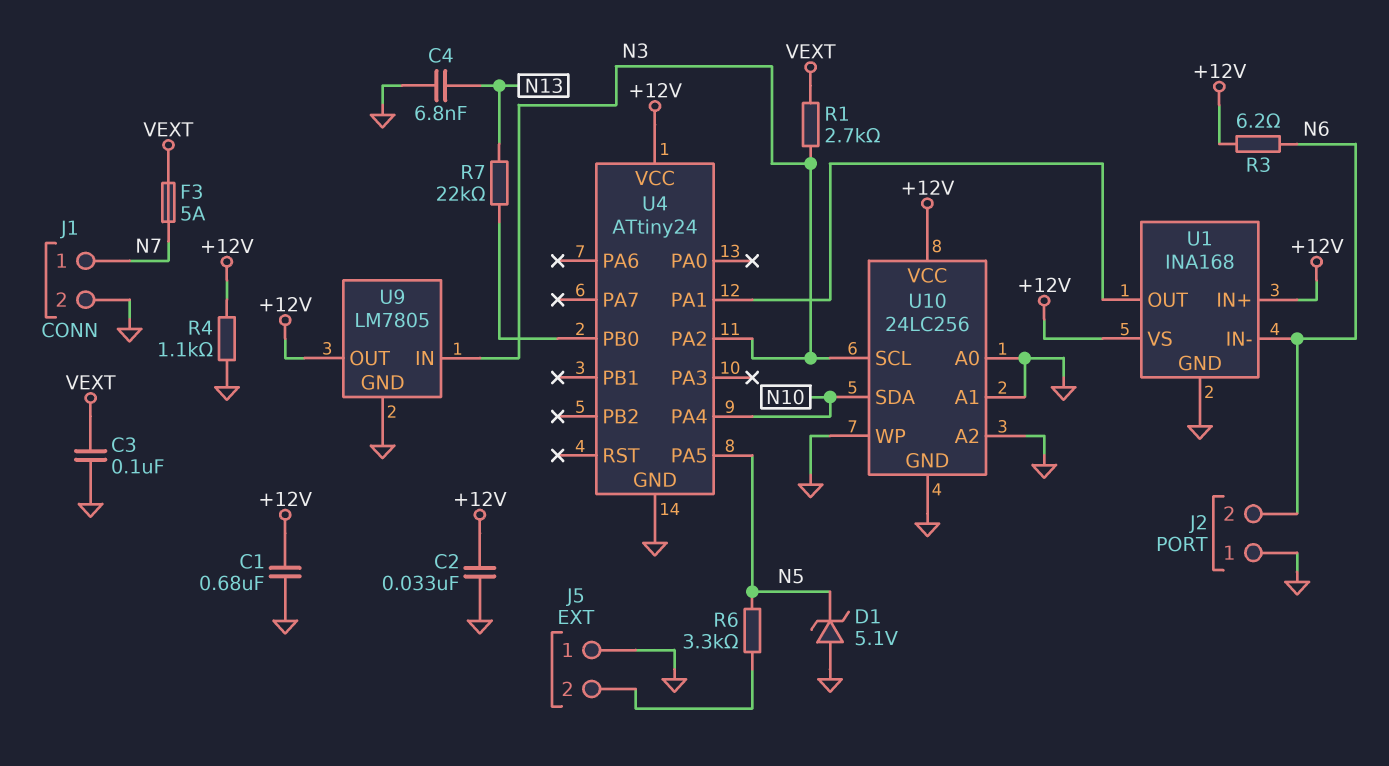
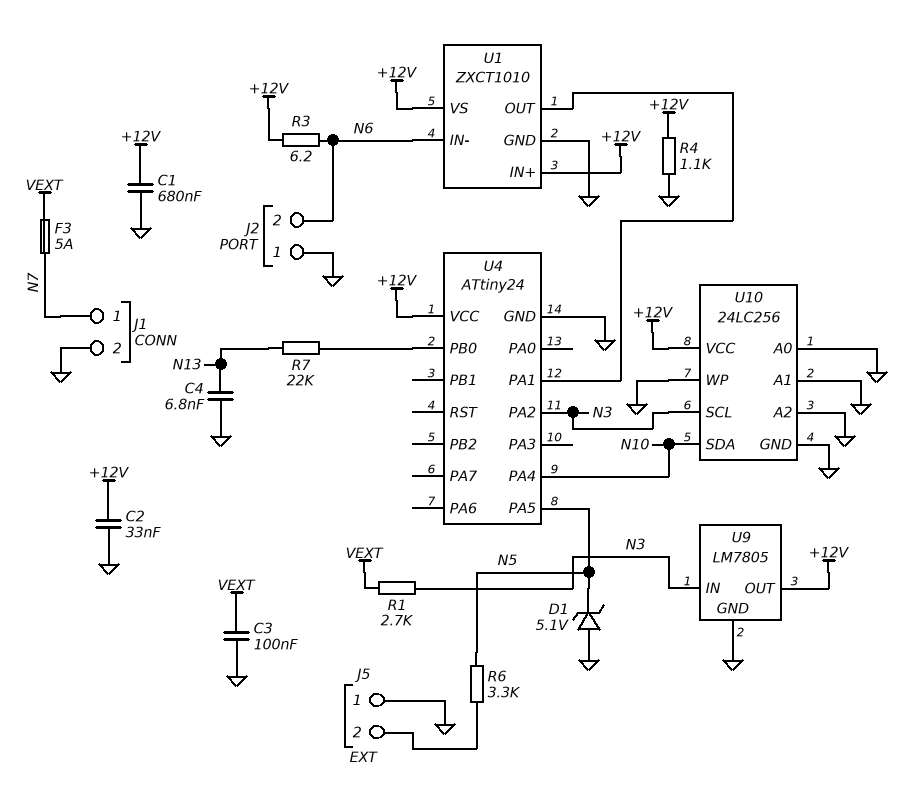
U1: INA168 -> ZXCT1010

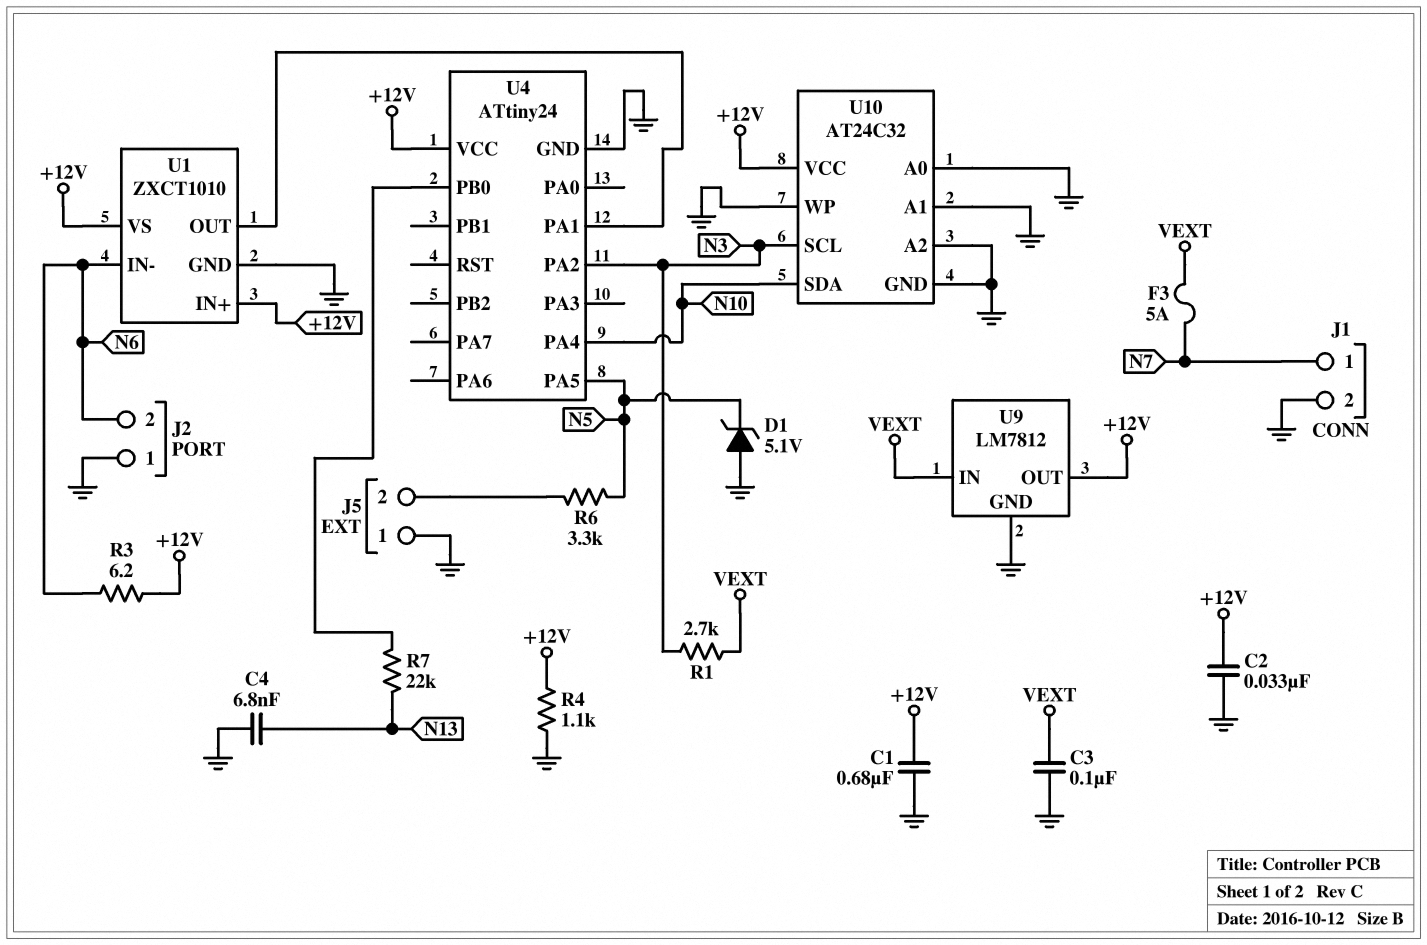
U9: LM7805 -> LM7812
U9 pin IN: N3 -> VEXT
U10: 24LC256 -> AT24C32

